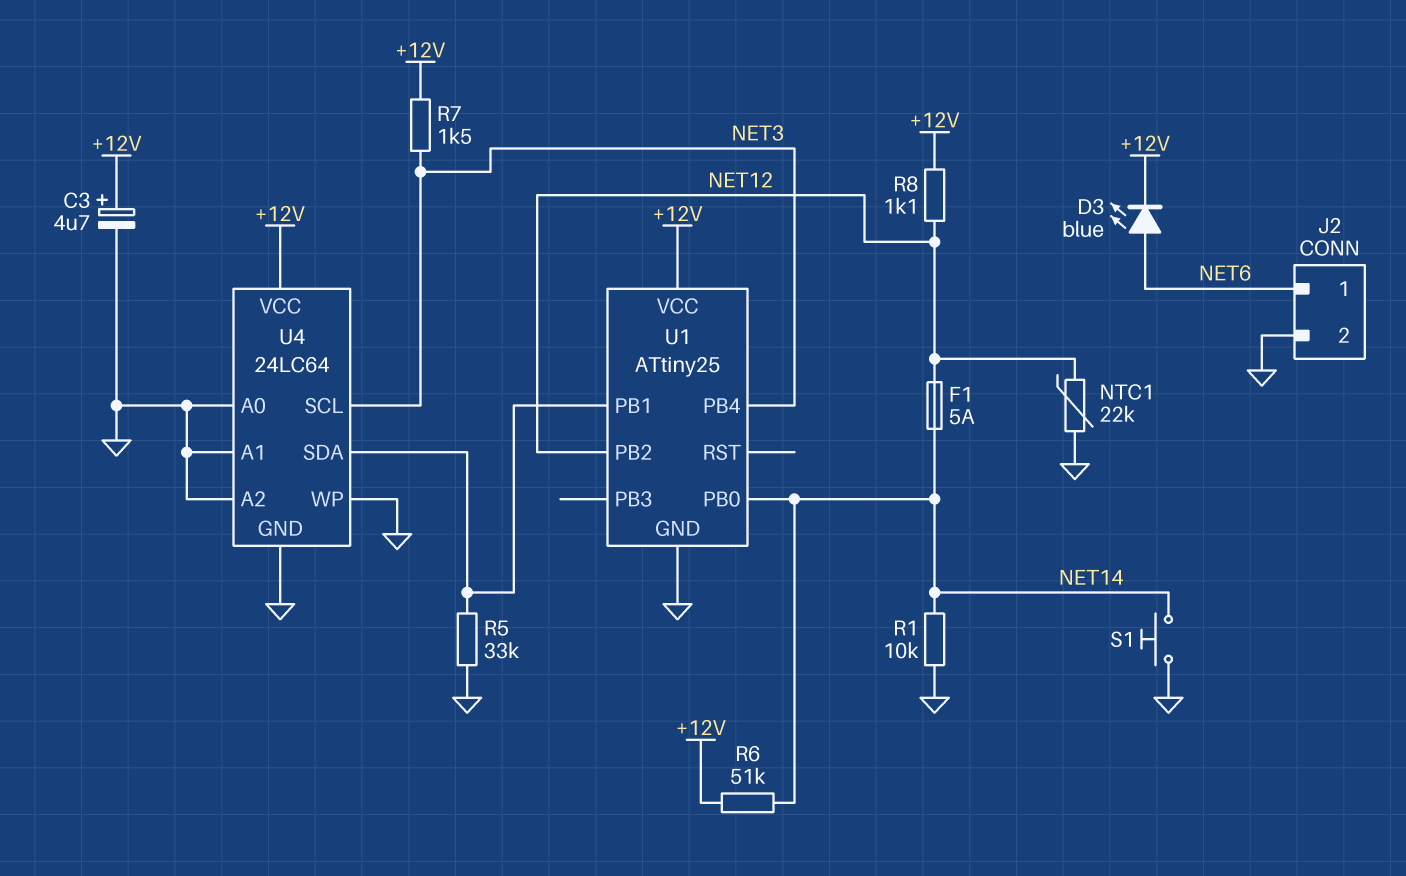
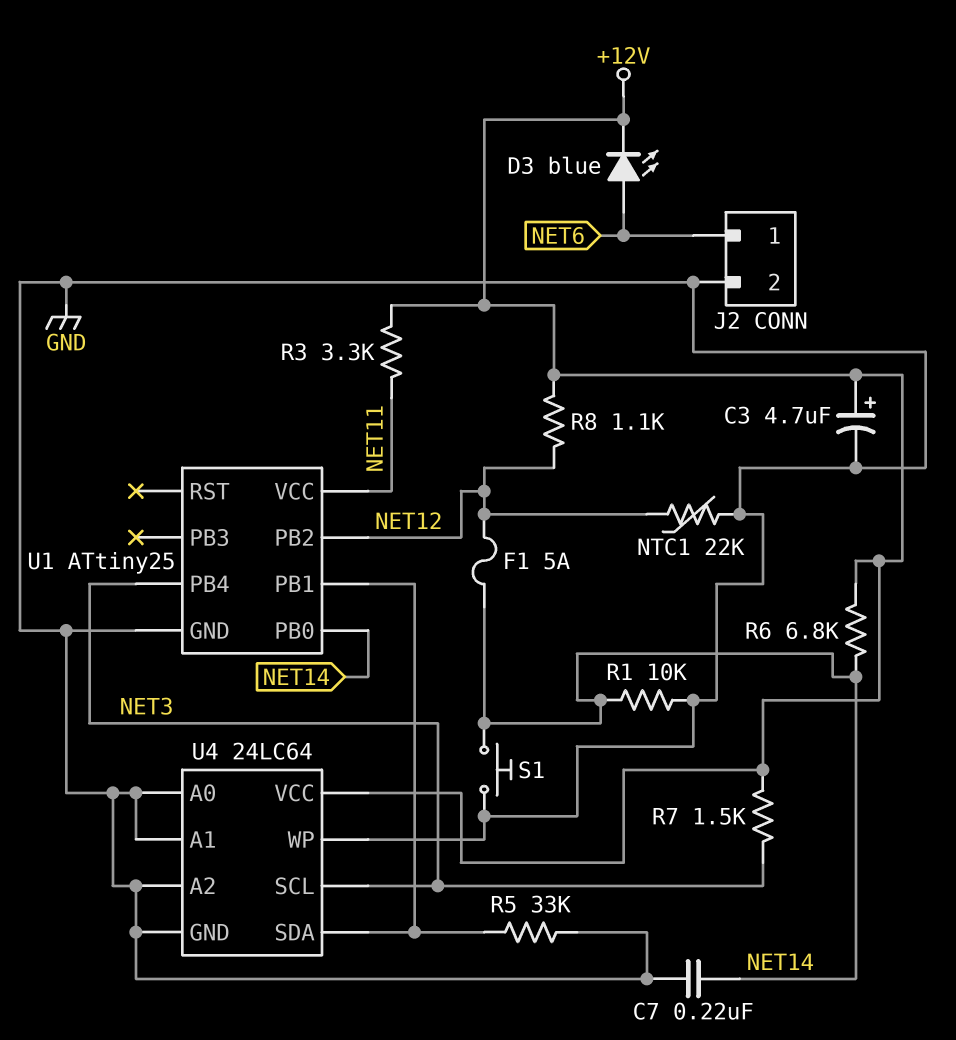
C7: none -> 220nF (GND, NET14)
R3: none -> 3.3k (+12V, NET11)
R6: 51k (+12V, NET14) -> 6.8k (+12V, NET14)
U1 pin VCC: +12V -> NET11

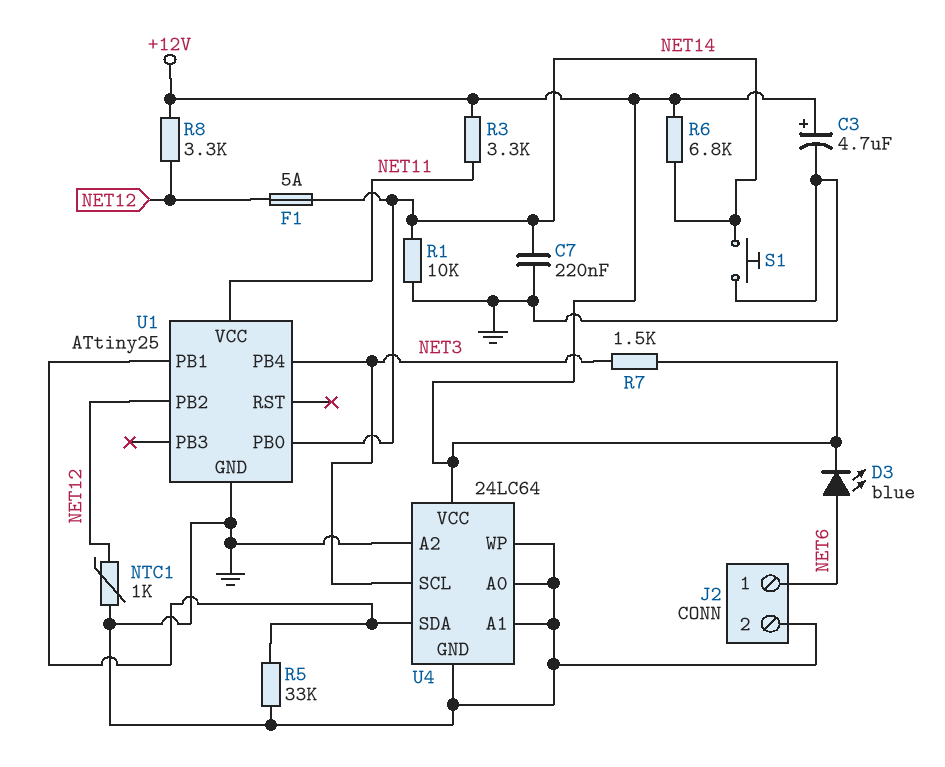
NTC1: 22k (GND, NET12) -> 1k (GND, NET12)
R8: 1.1k (+12V, NET12) -> 3.3k (+12V, NET12)

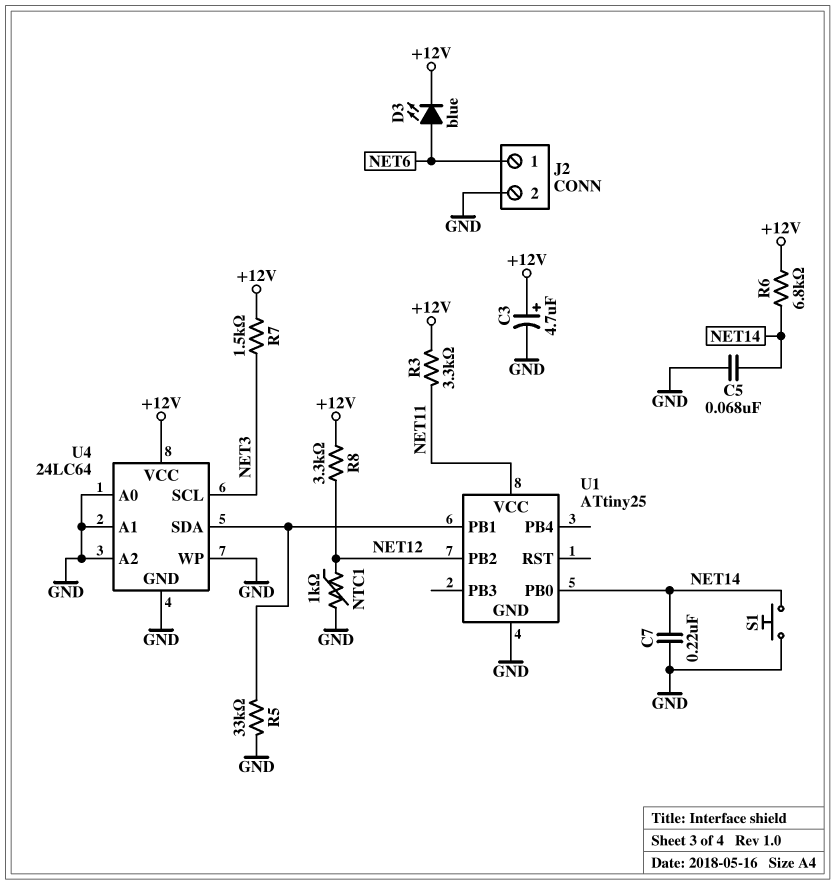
C5: none -> 68nF (GND, NET14)
F1: 5A (NET12, NET14) -> none
R1: 10k (GND, NET14) -> none
U1 pin PB4: NET3 -> none

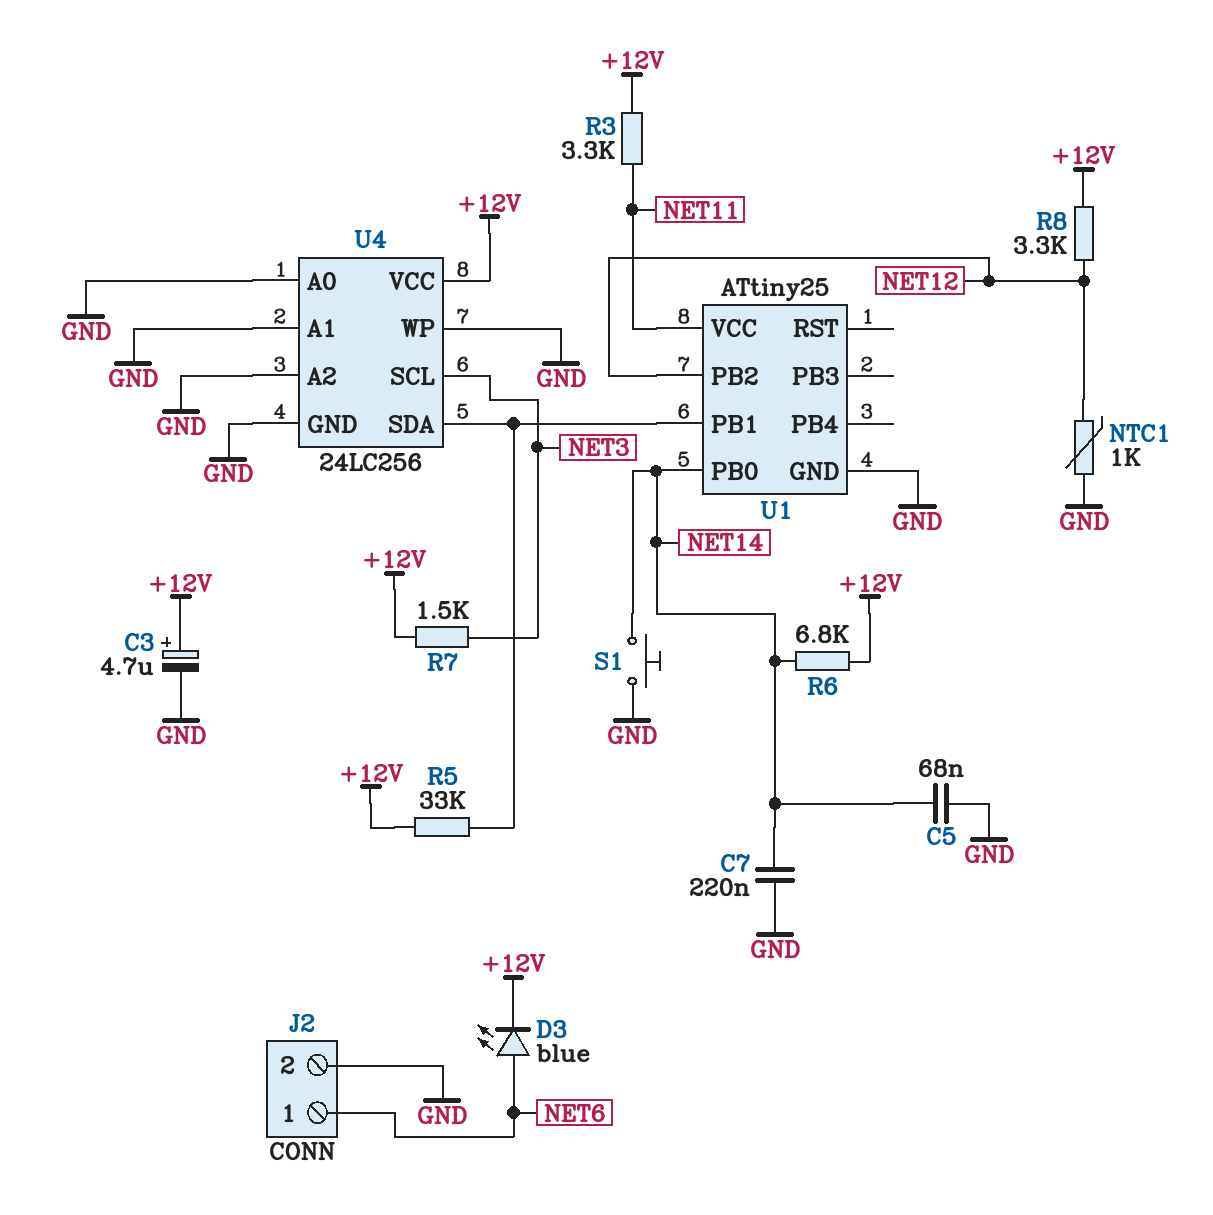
R5: 33k (GND, U1/PB1) -> 33k (+12V, U1/PB1)
U4: 24LC64 -> 24LC256

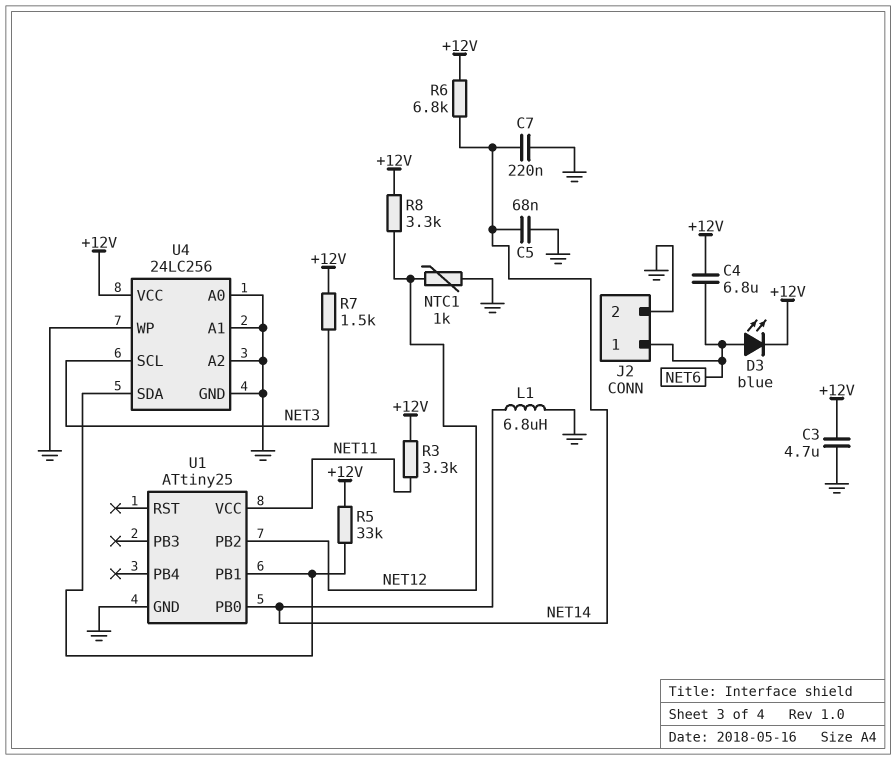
C3: 4.7uF (plus +12V, minus GND) -> 4.7uF (+12V, GND)
C4: none -> 6.8uF (+12V, NET6)
L1: none -> 6.8uH (GND, NET14)
S1: button (GND, NET14) -> none

